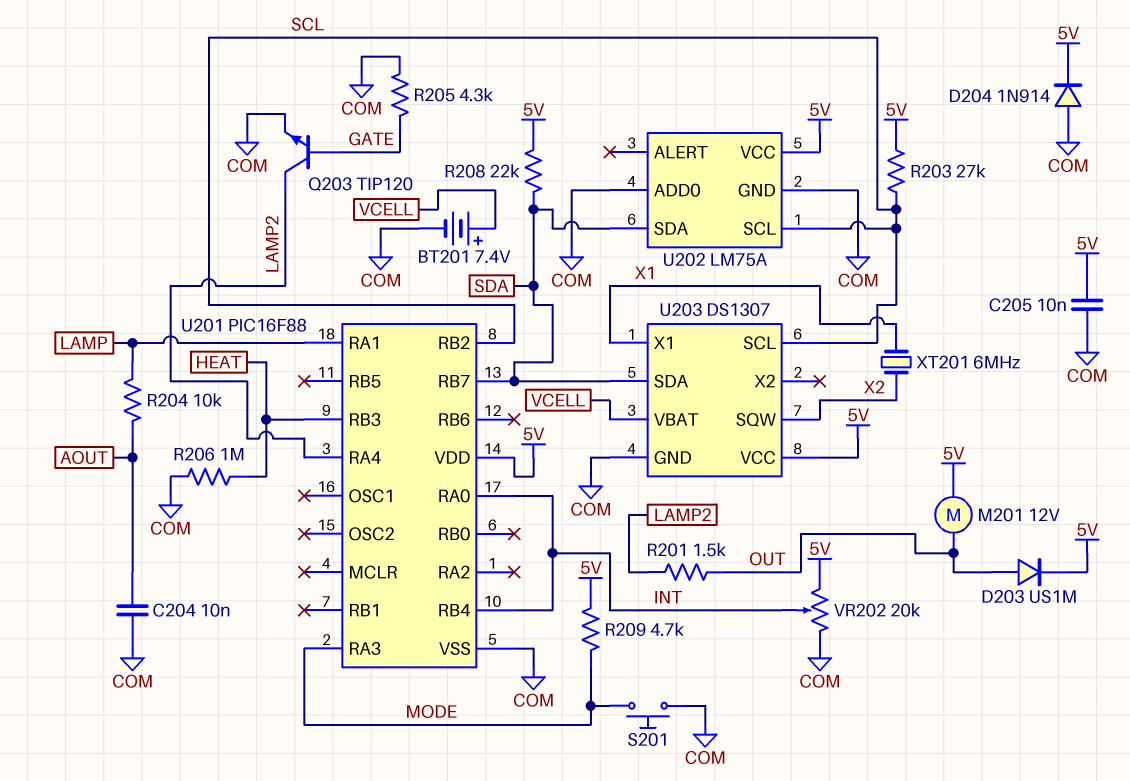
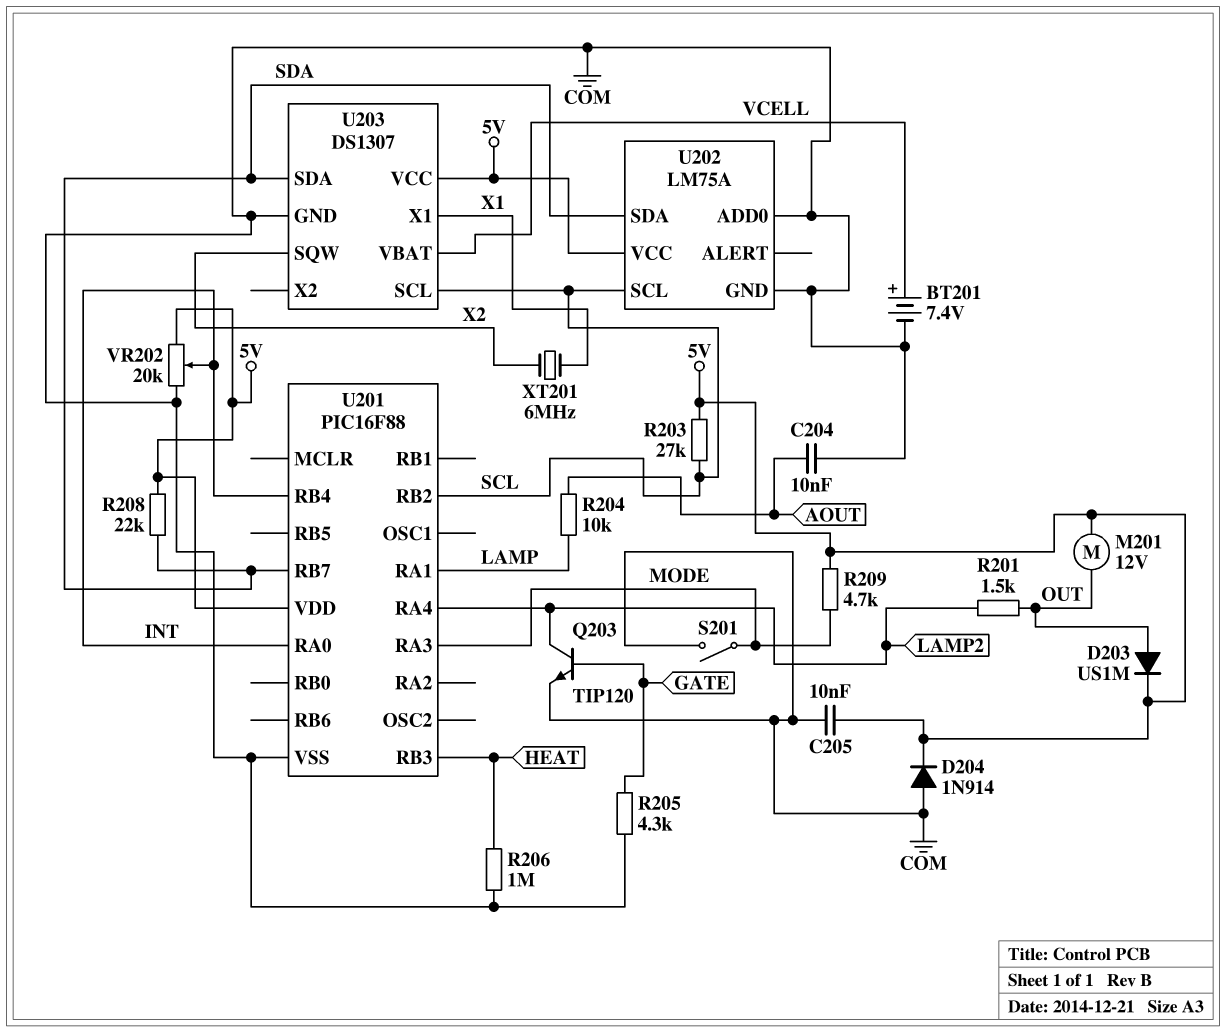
S201: button (COM, MODE) -> switch (COM, MODE)

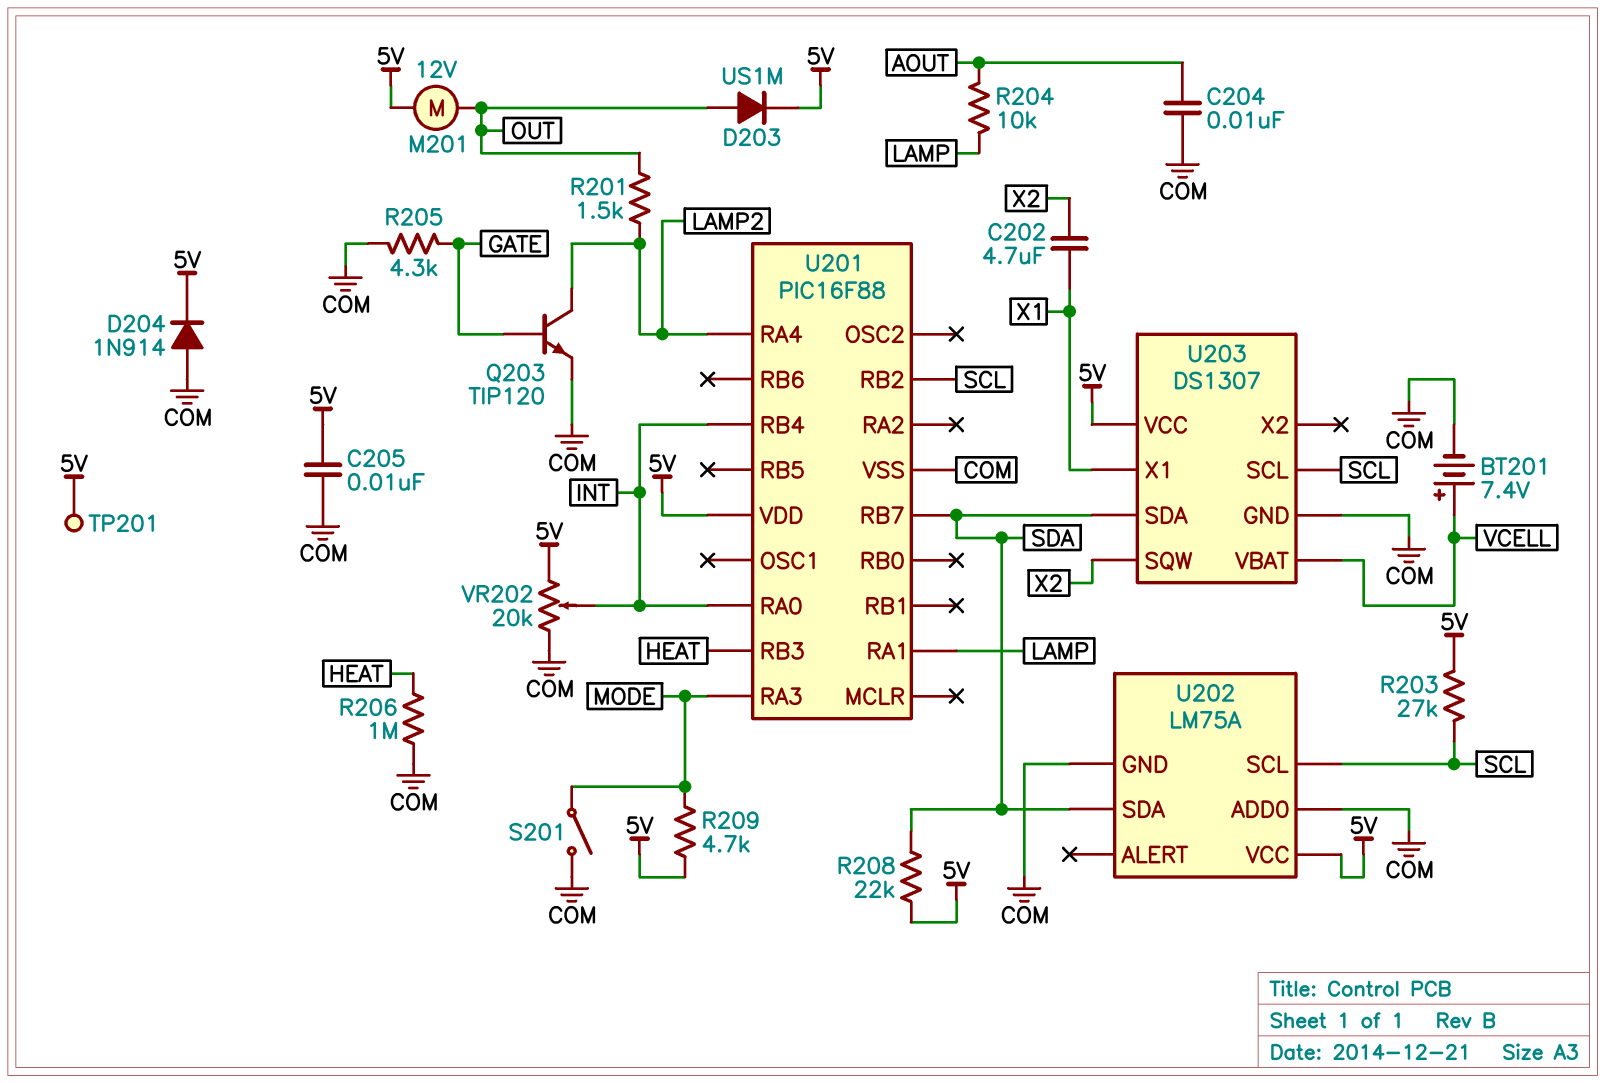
C202: none -> 4.7uF (X1, X2)
TP201: none -> test point (5V)
XT201: 6MHz (X1, X2) -> none

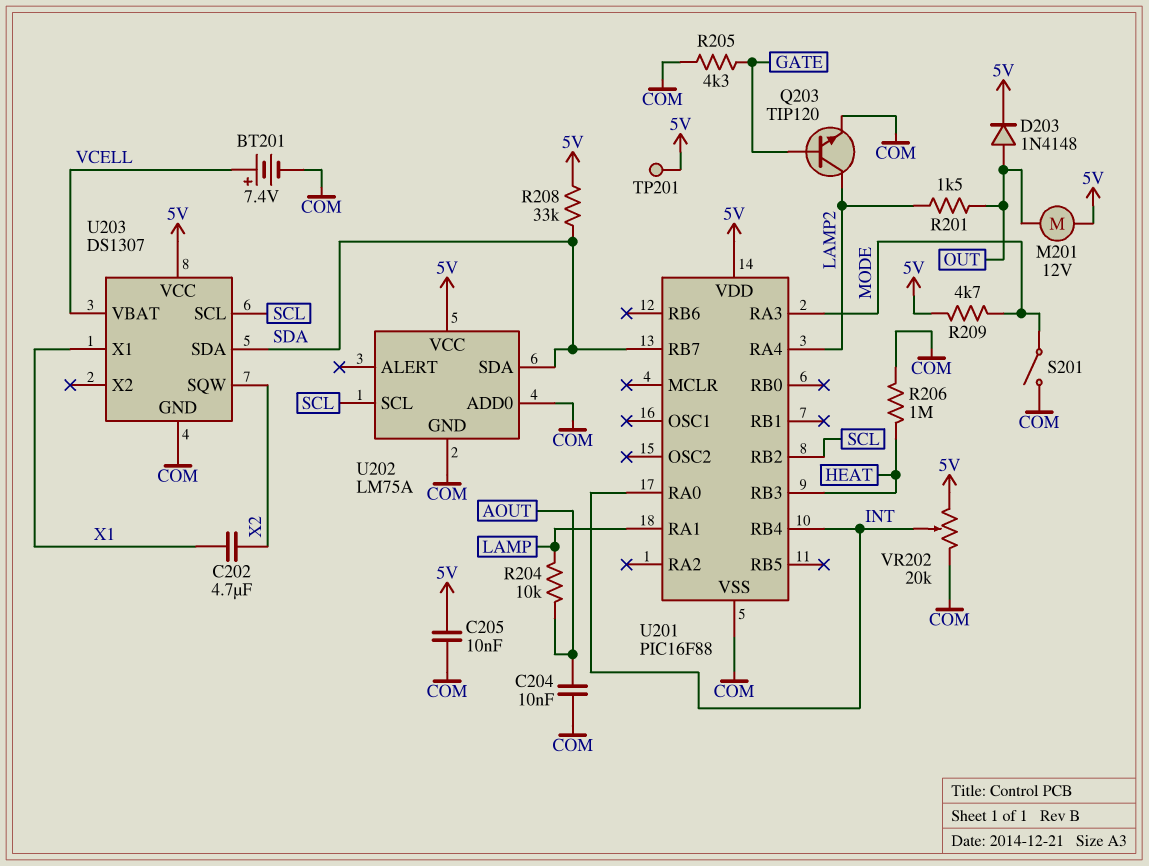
D203: diode US1M (A OUT, K 5V) -> diode 1N4148 (A OUT, K 5V)
D204: diode 1N914 (A COM, K 5V) -> none
R203: 27k (5V, SCL) -> none
R208: 22k (5V, SDA) -> 33k (5V, SDA)

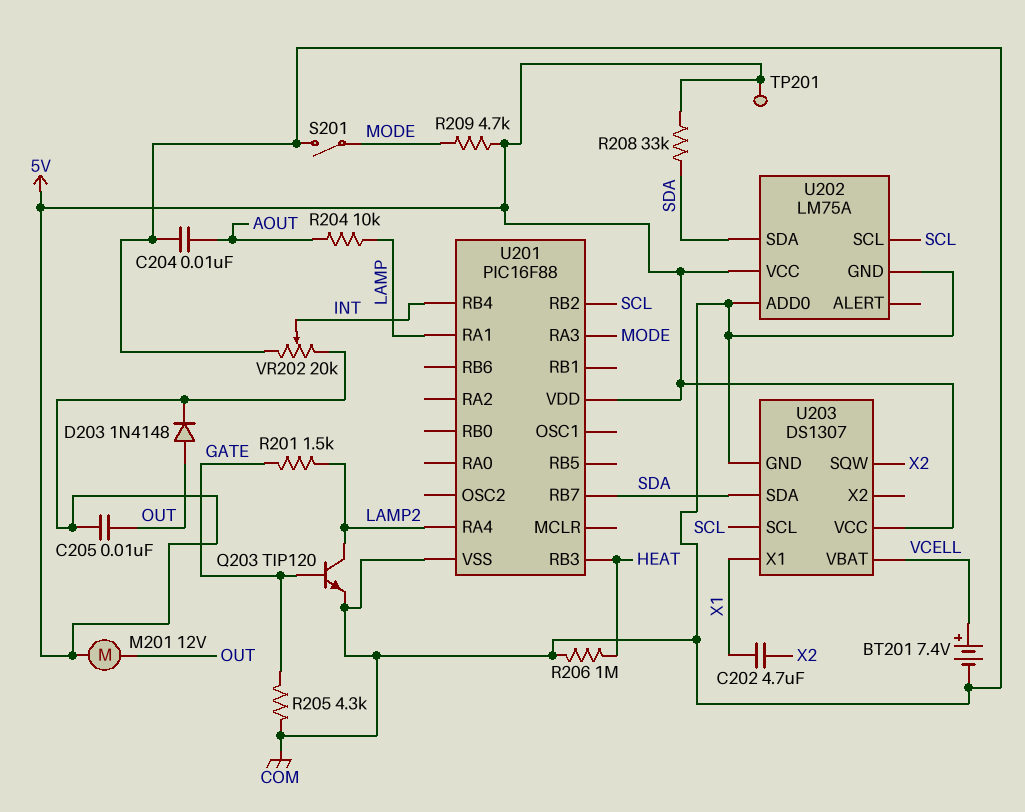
C205: 10nF (5V, COM) -> 10nF (5V, OUT)
R201: 1.5k (LAMP2, OUT) -> 1.5k (GATE, LAMP2)
U201 pin RA0: INT -> none

